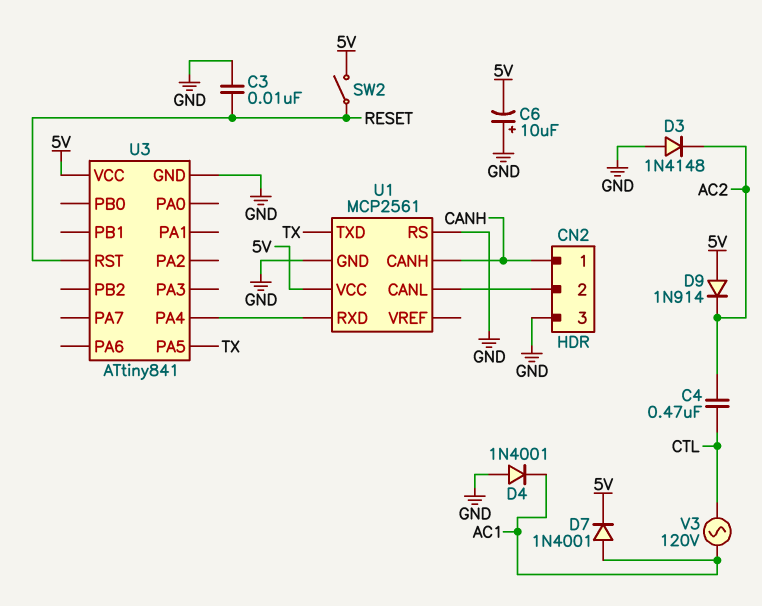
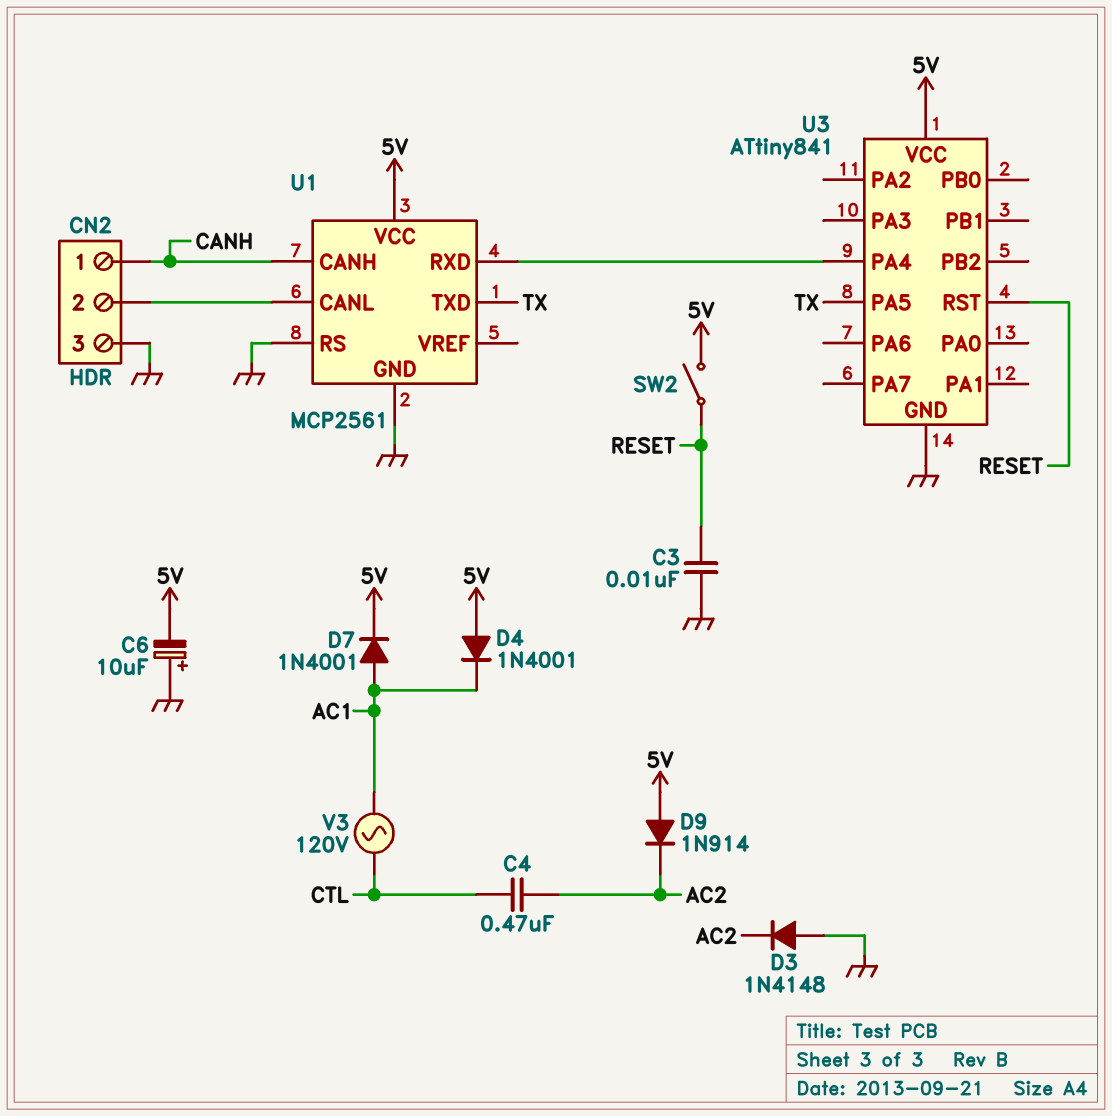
D4: diode 1N4001 (A GND, K AC1) -> diode 1N4001 (A 5V, K AC1)

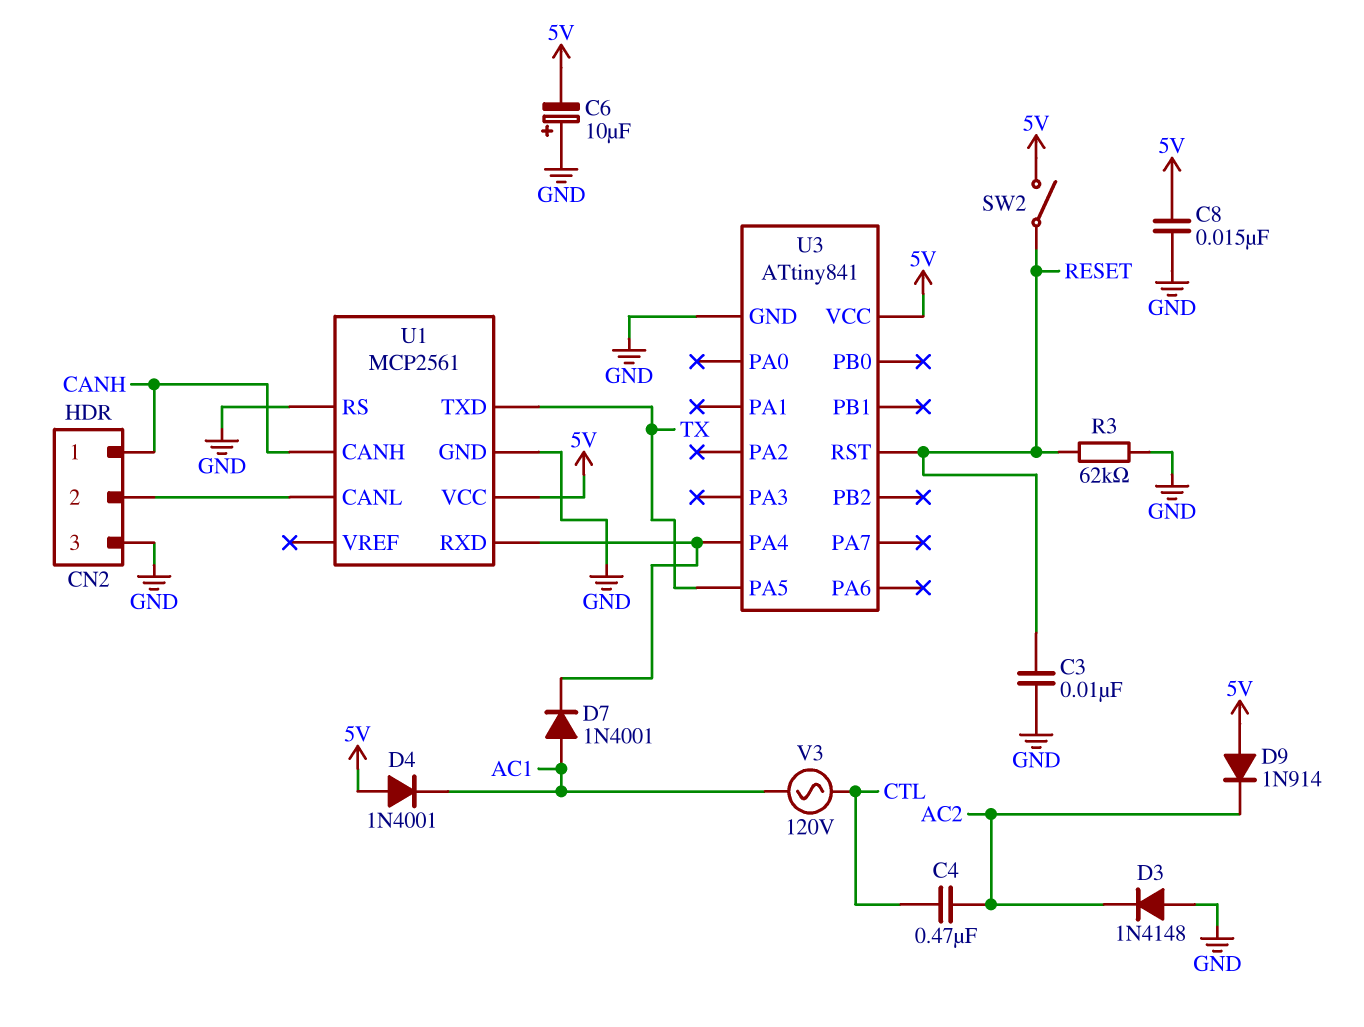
C8: none -> 15nF (5V, GND)
D7: diode 1N4001 (A AC1, K 5V) -> diode 1N4001 (A AC1, K U1/RXD)
R3: none -> 62k (GND, RESET)

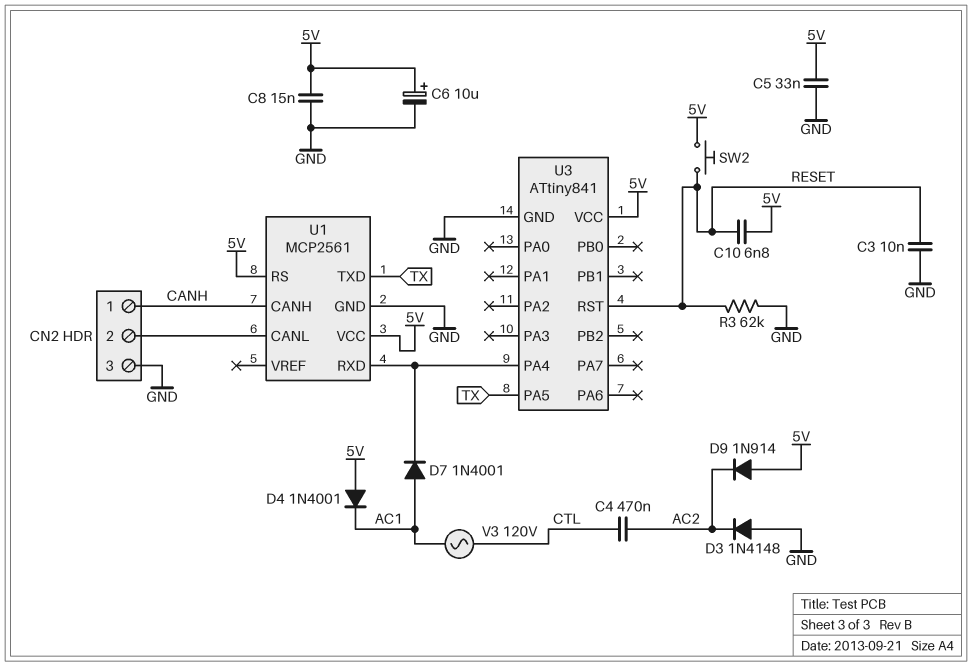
C5: none -> 33nF (5V, GND)
C6: 10uF (plus GND, minus 5V) -> 10uF (plus 5V, minus GND)
C10: none -> 6.8nF (5V, RESET)
SW2: switch (5V, RESET) -> button (5V, RESET)
U1 pin RS: GND -> 5V

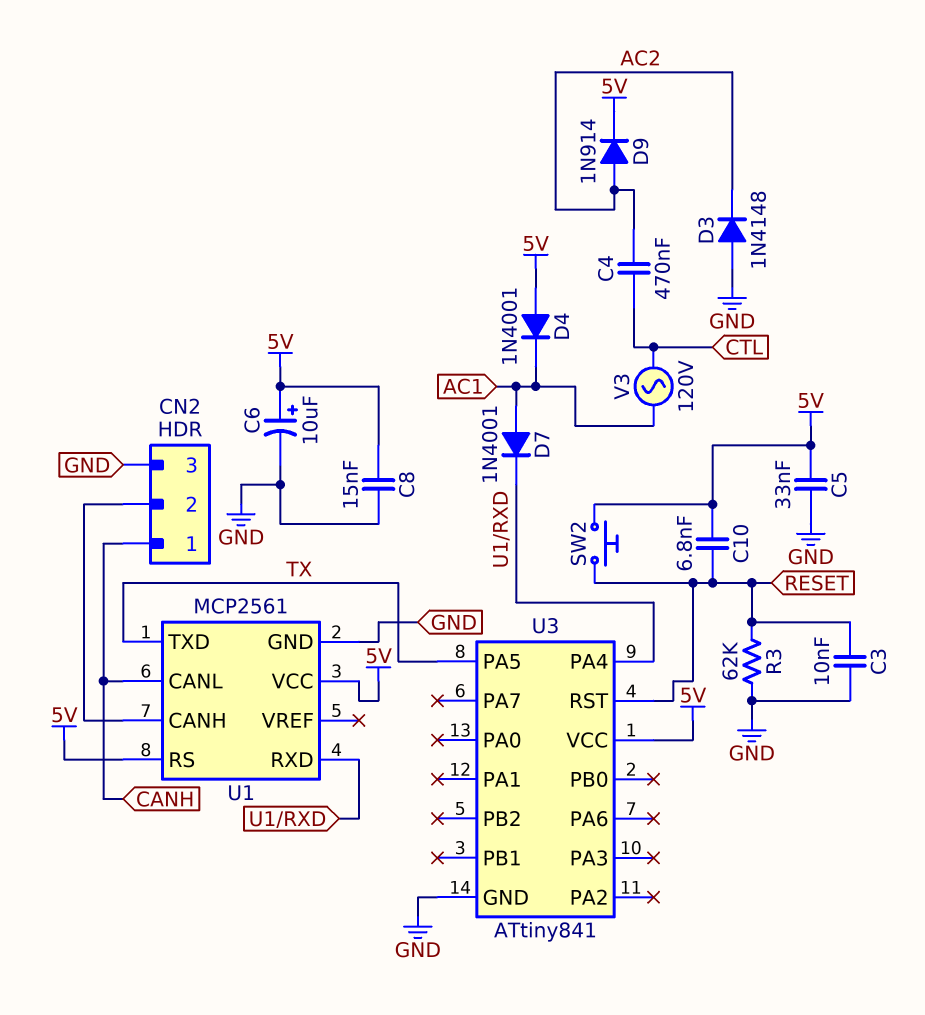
D9: diode 1N914 (A 5V, K AC2) -> diode 1N914 (A AC2, K 5V)
U1 pin CANH: CANH -> CN2/2
U1 pin CANL: CN2/2 -> CANH

